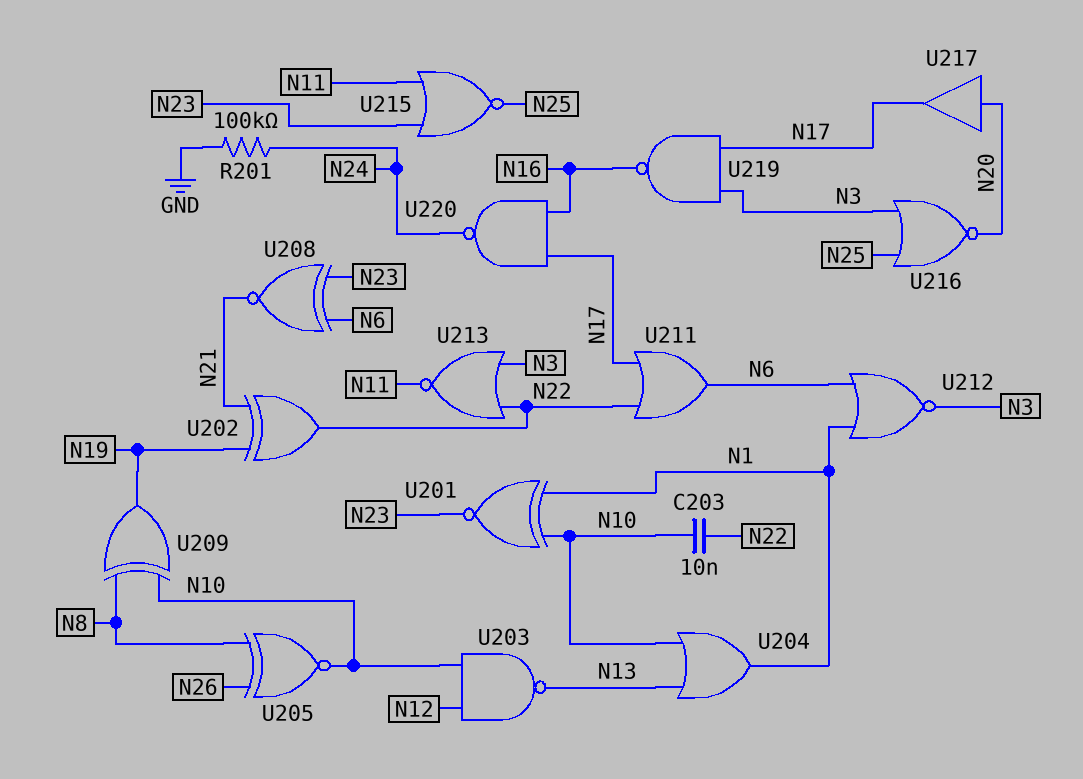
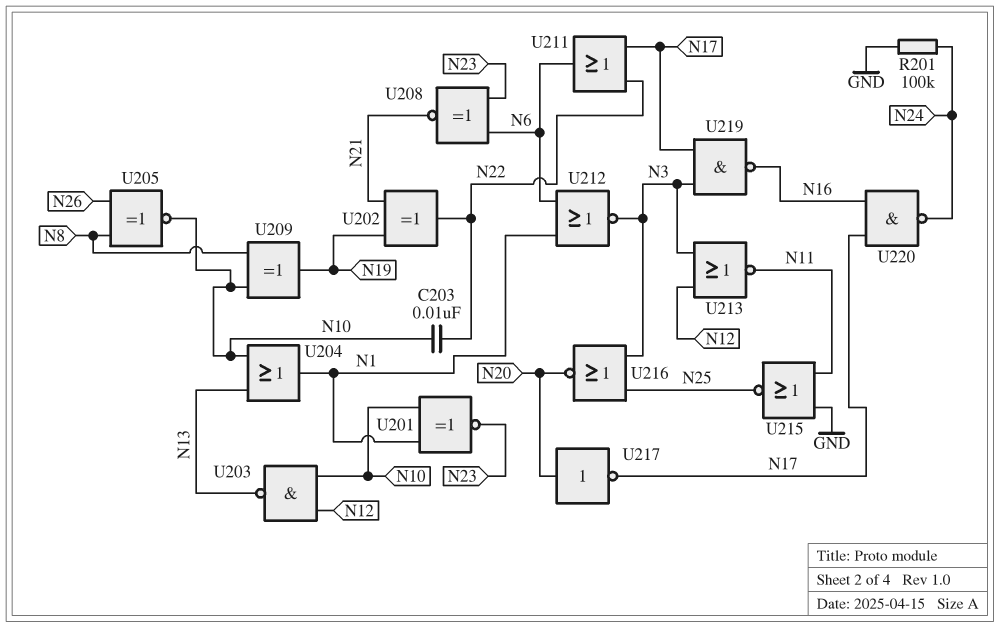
U213: NOR (in N3, in N22, out N11) -> NOR (in N3, in N12, out N11)
U215: NOR (in N11, in N23, out N25) -> NOR (in GND, in N11, out N25)
U217: buffer (in N20, out N17) -> NOT (in N20, out N17)

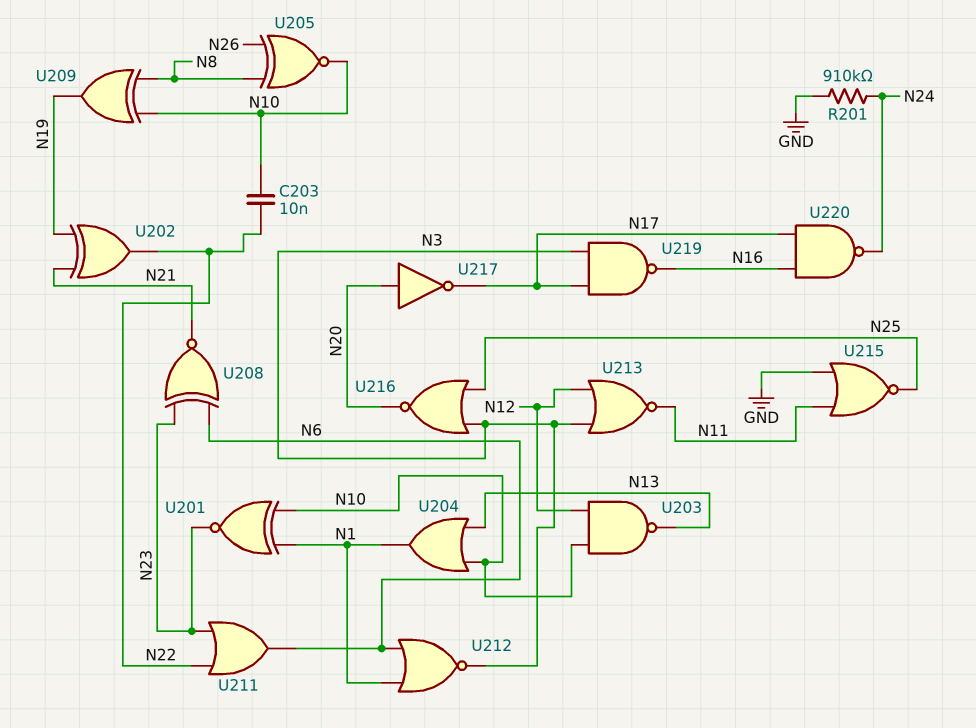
R201: 100k (GND, N24) -> 910k (GND, N24)
U211: OR (in N17, in N22, out N6) -> OR (in N22, in N23, out N6)

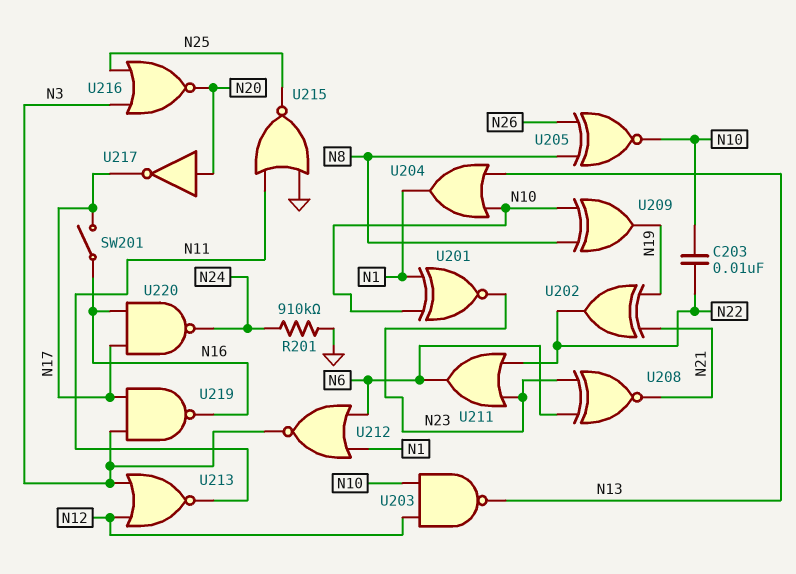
SW201: none -> switch (N16, N17)

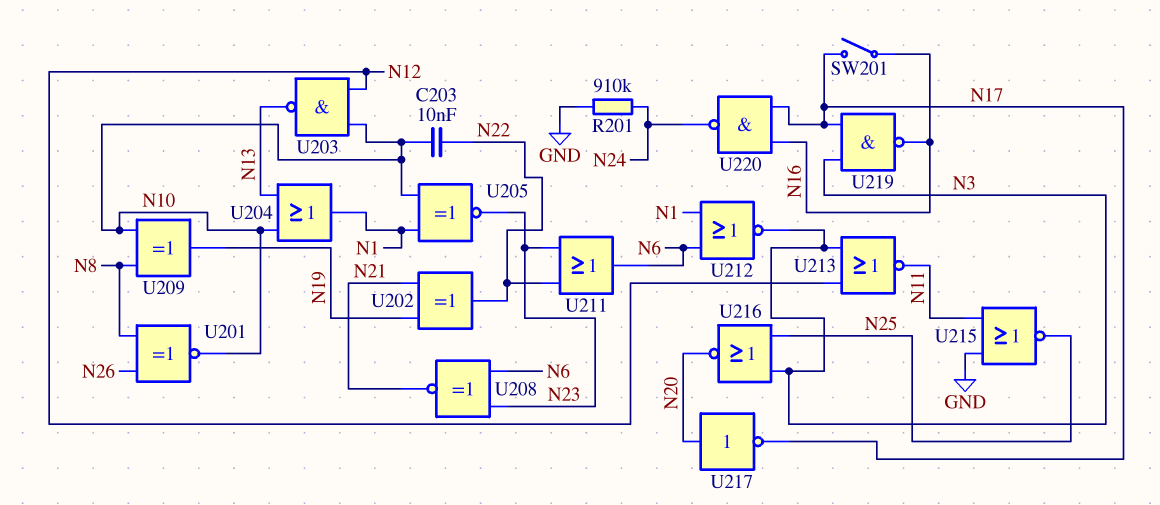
U201: XNOR (in N1, in N10, out N23) -> XNOR (in N8, in N26, out N10)
U205: XNOR (in N8, in N26, out N10) -> XNOR (in N1, in N10, out N23)

